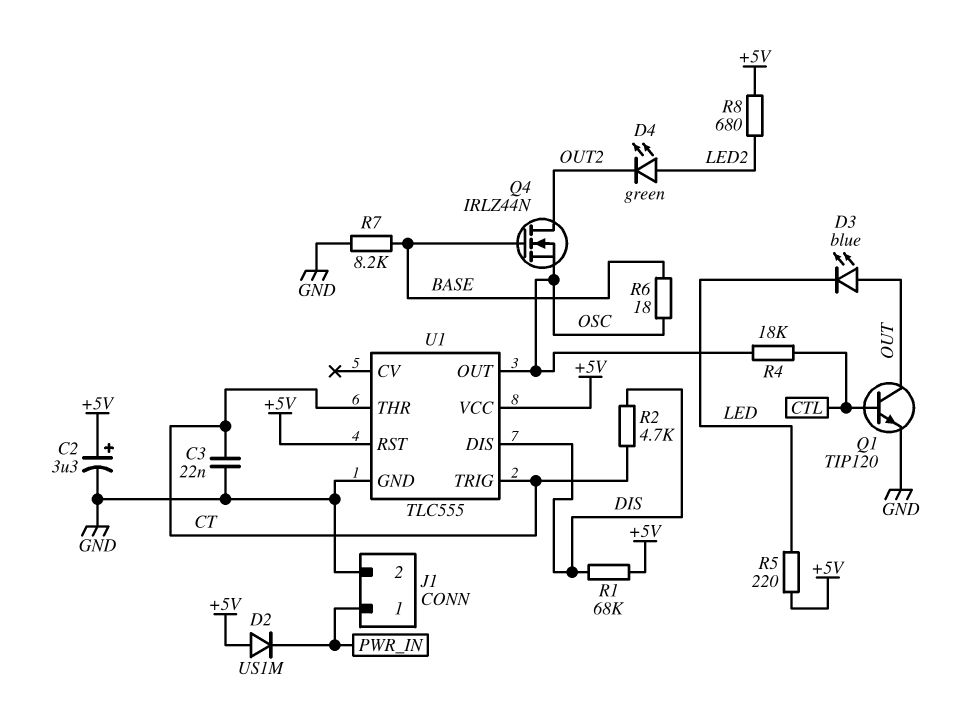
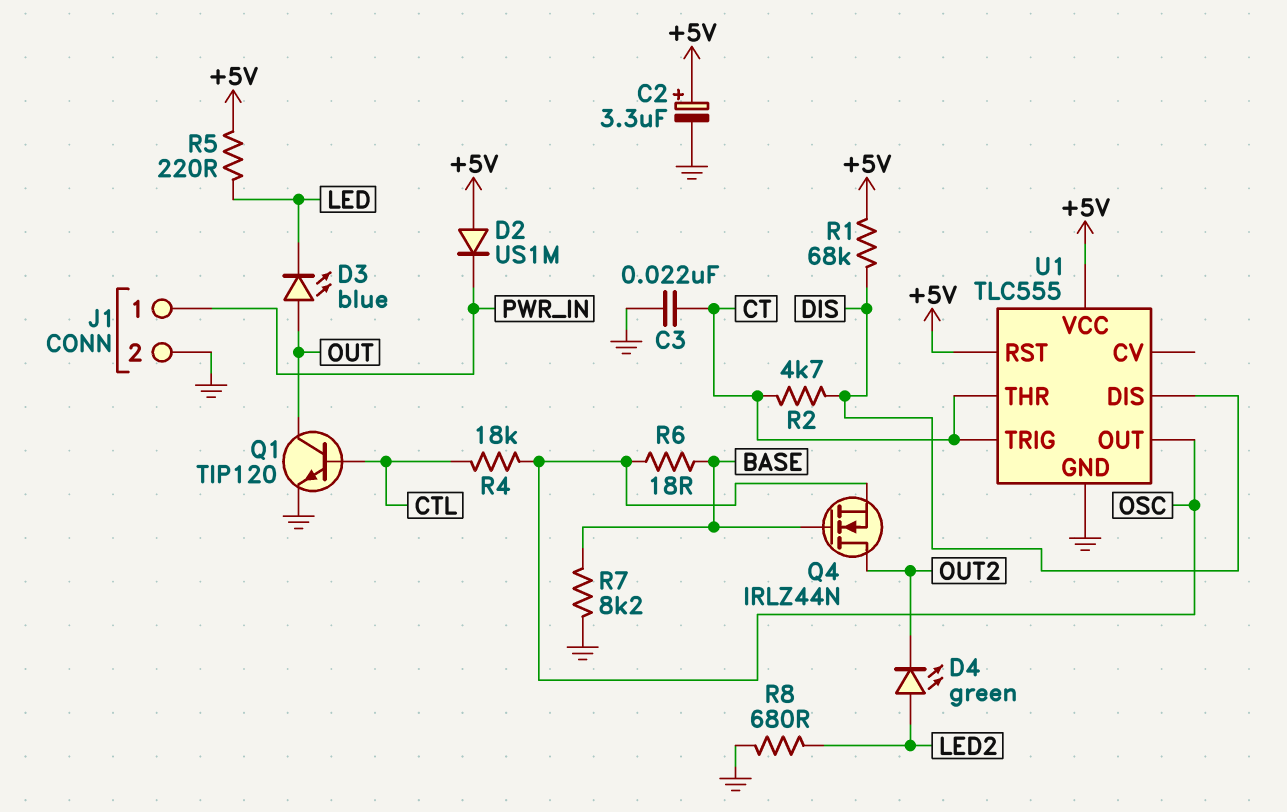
R8: 680 (+5V, LED2) -> 680 (GND, LED2)

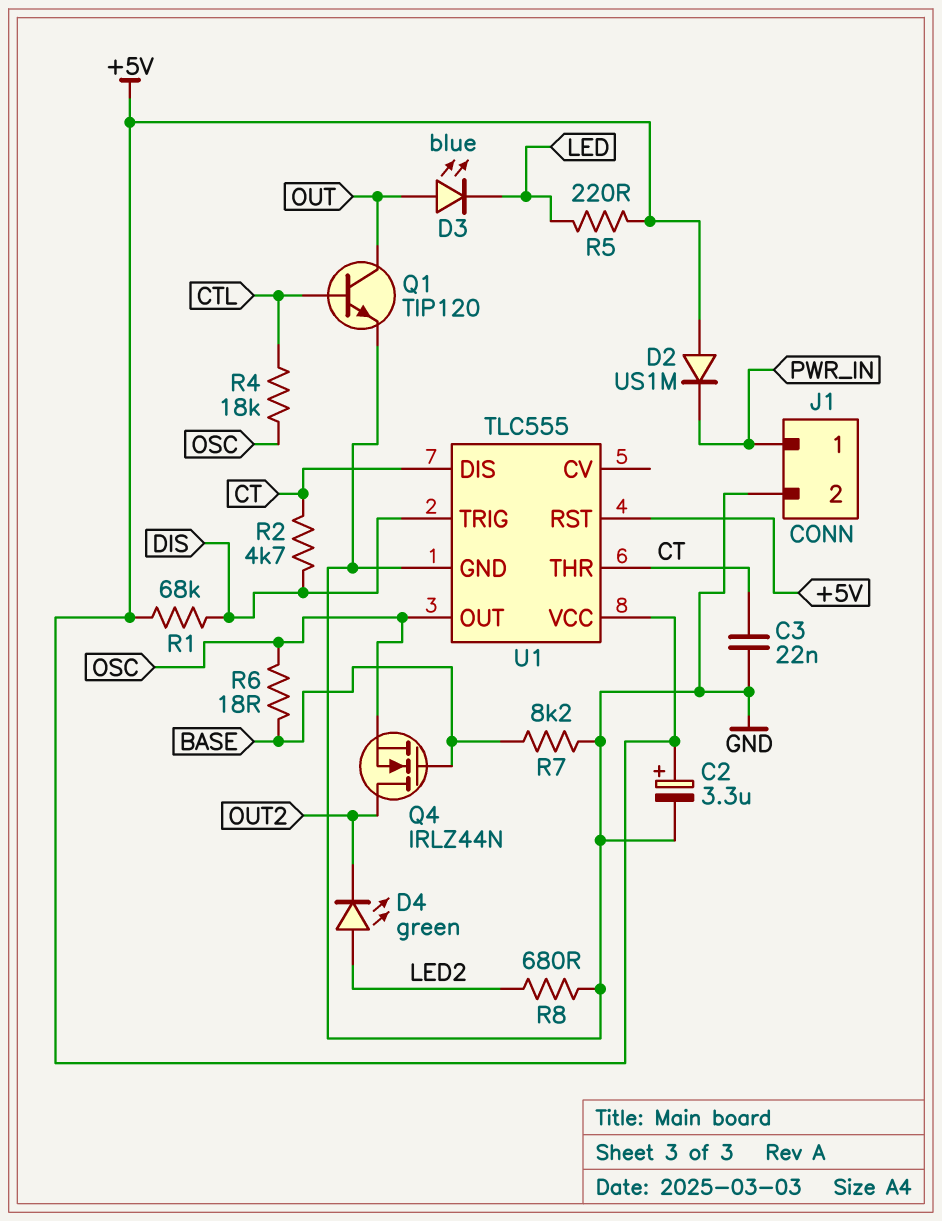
U1 pin DIS: DIS -> CT
U1 pin TRIG: CT -> DIS

